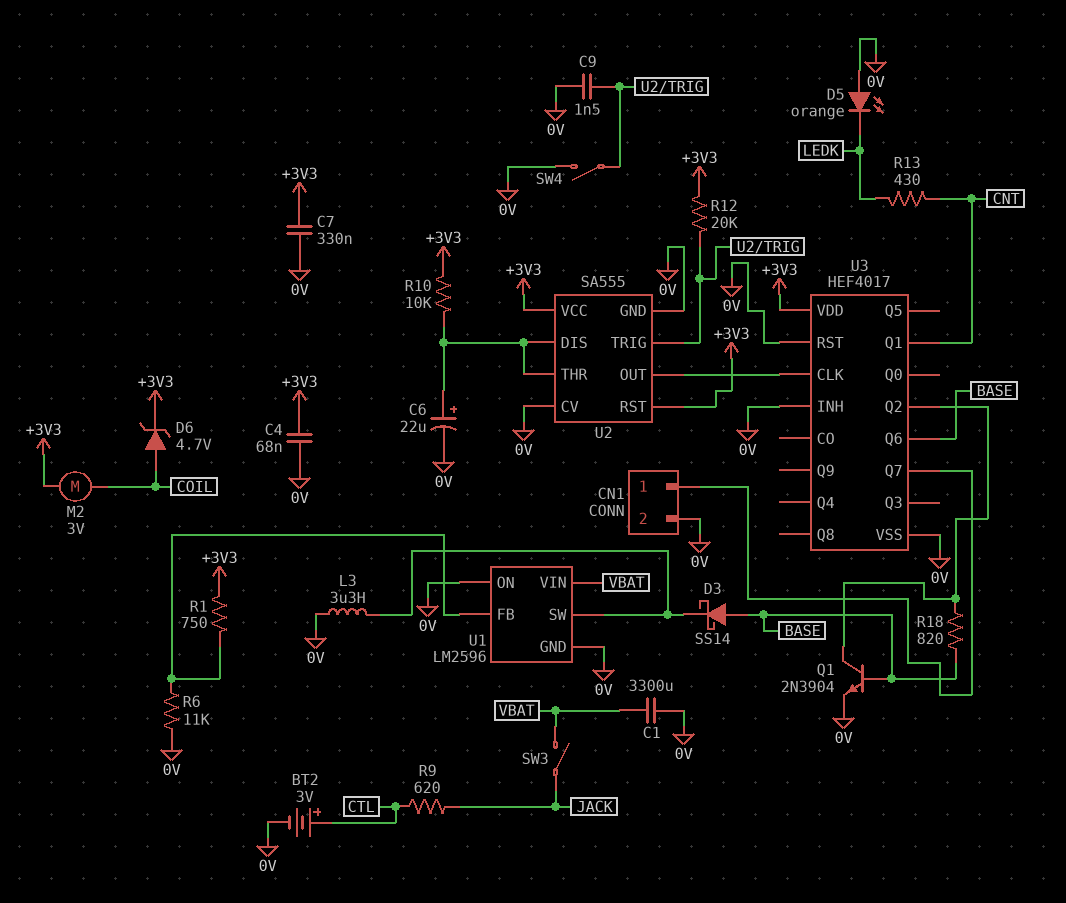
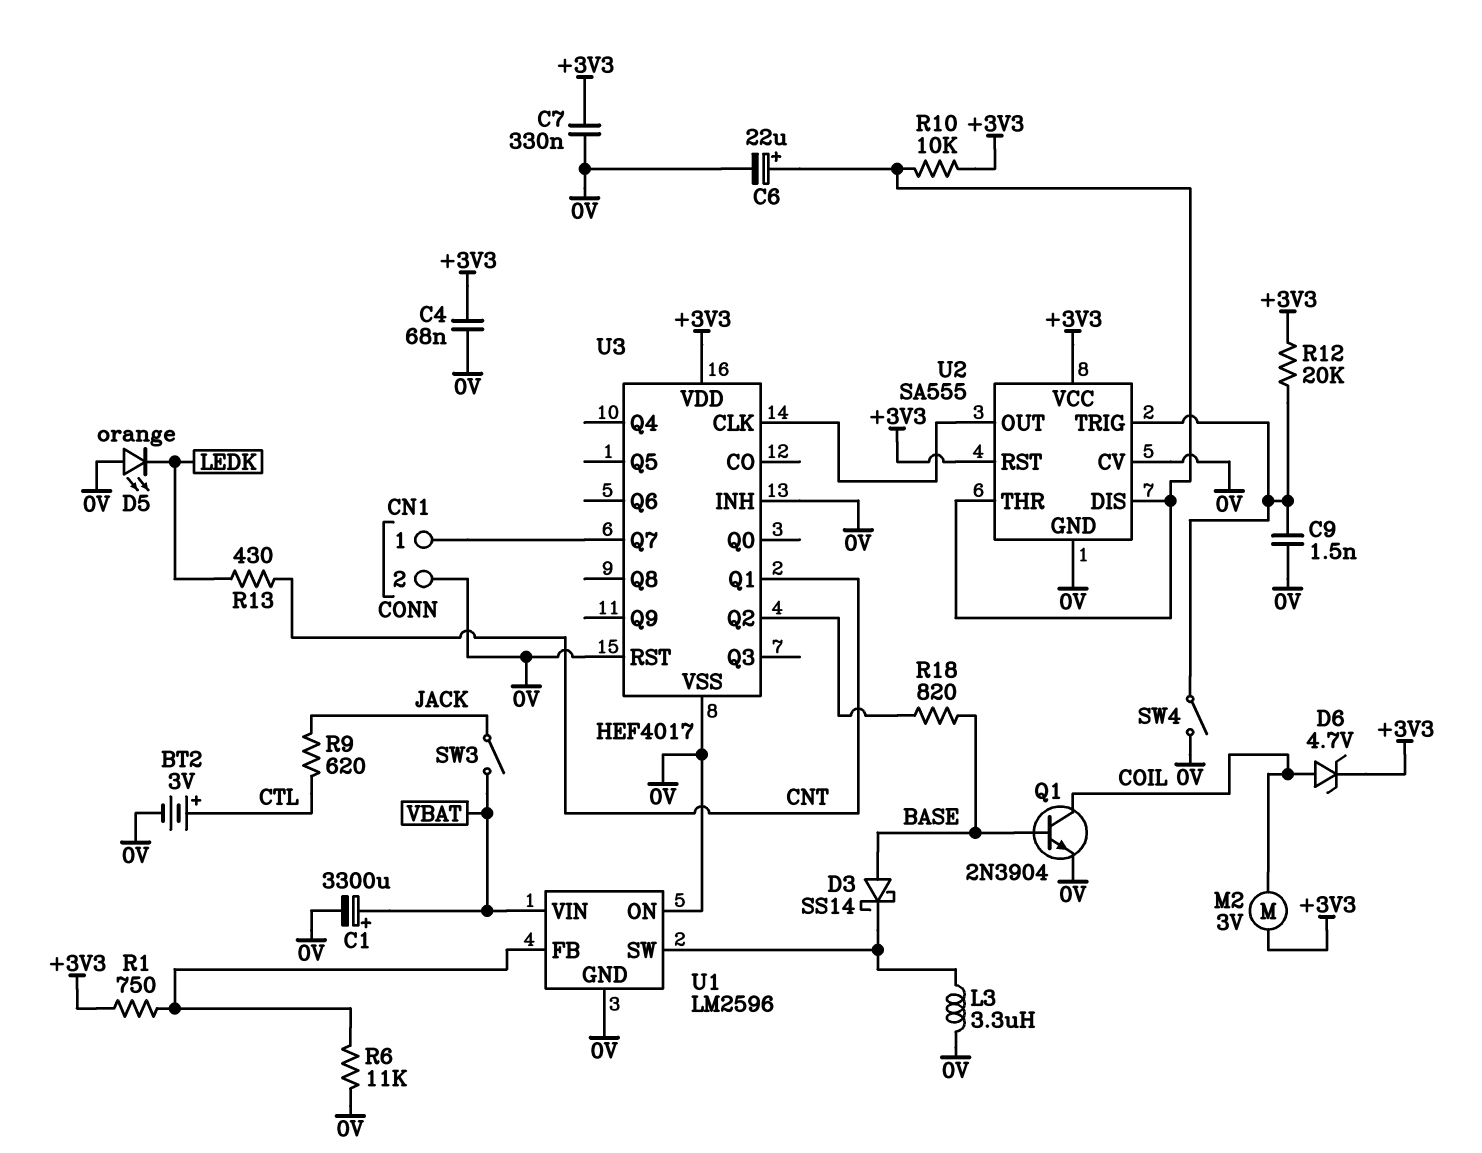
C1: 3300uF (0V, VBAT) -> 3300uF (plus VBAT, minus 0V)
Q1: NPN 2N3904 (B BASE, C U3/Q2, E 0V) -> NPN 2N3904 (B BASE, C COIL, E 0V)
U3 pin Q6: BASE -> none

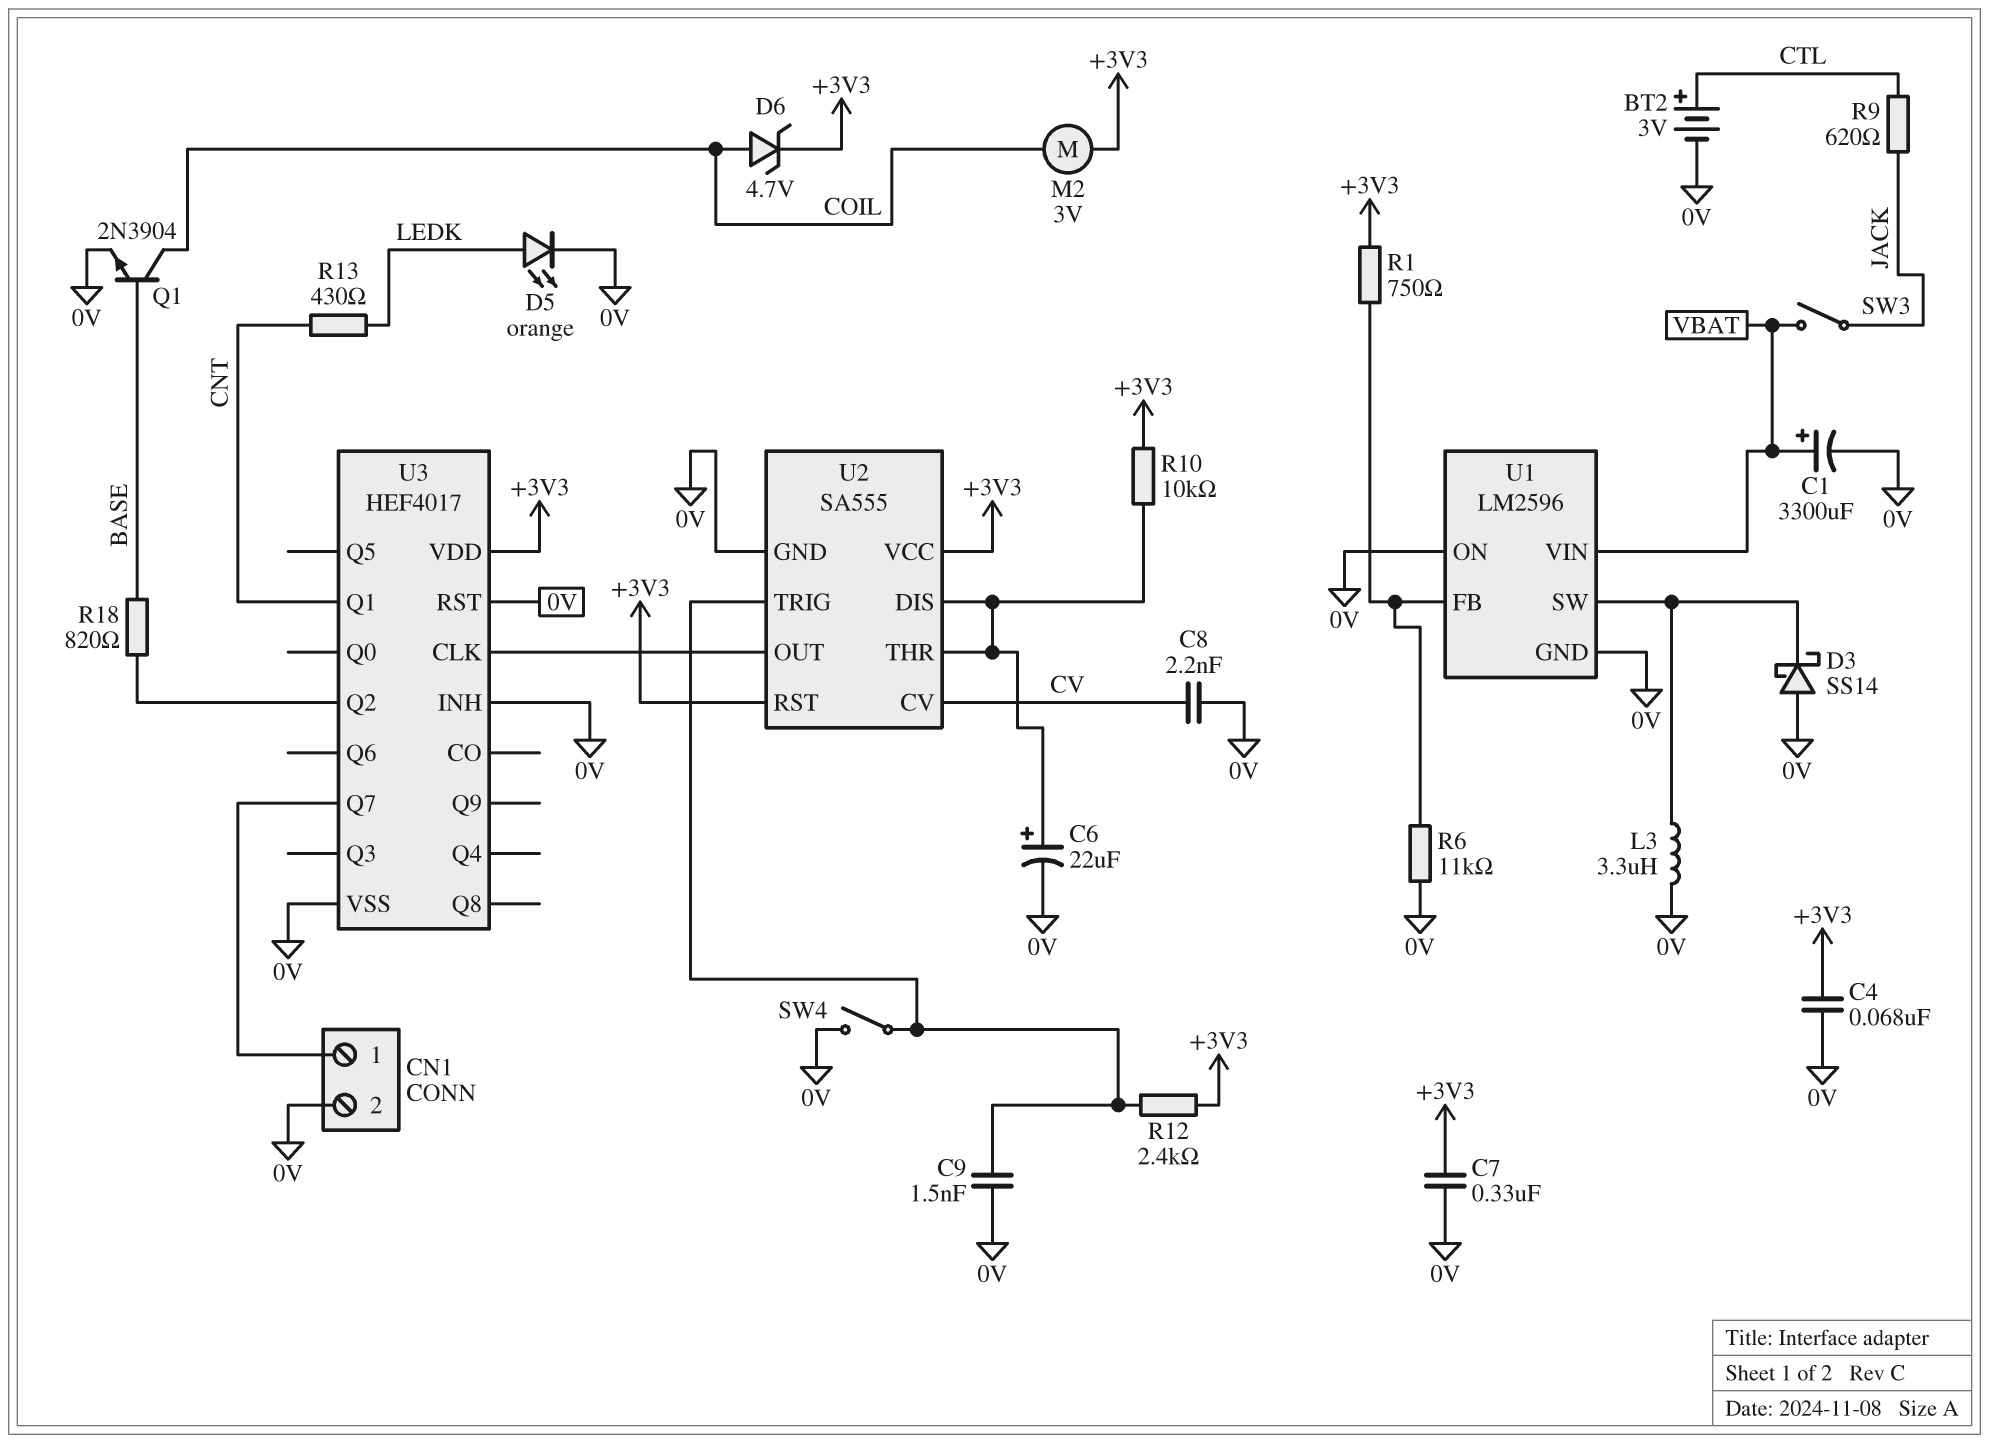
C8: none -> 2.2nF (0V, CV)
D3: schottky SS14 (A BASE, K U1/SW) -> schottky SS14 (A 0V, K U1/SW)
D5: LED orange (A 0V, K LEDK) -> LED orange (A LEDK, K 0V)
R12: 20k (+3V3, U2/TRIG) -> 2.4k (+3V3, U2/TRIG)
U2 pin CV: 0V -> CV

